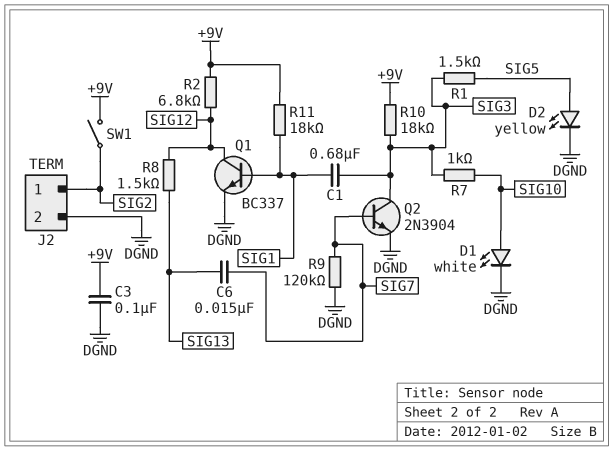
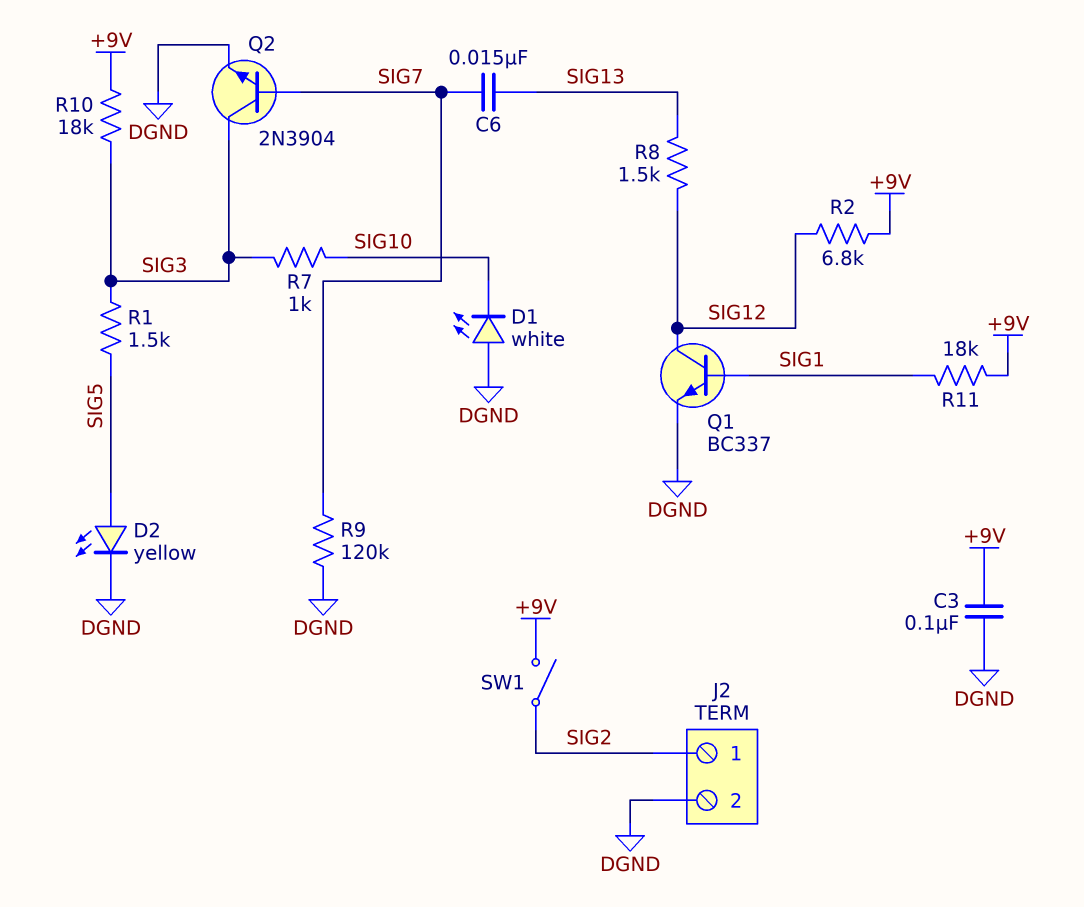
C1: 680nF (SIG1, SIG3) -> none
D1: LED white (A SIG10, K DGND) -> LED white (A DGND, K SIG10)

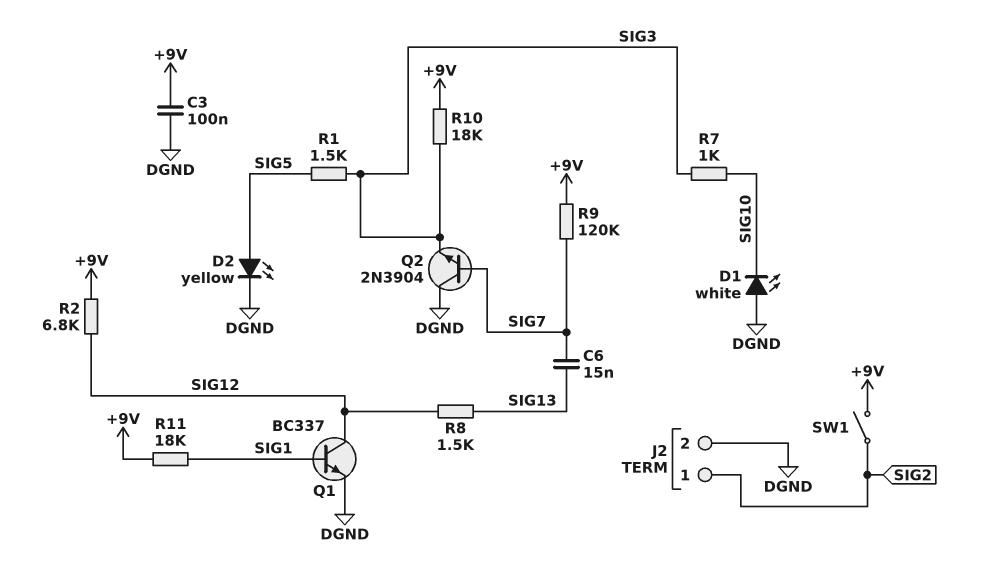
Q2: NPN 2N3904 (B SIG7, C SIG3, E DGND) -> NPN 2N3904 (B SIG7, C DGND, E SIG3)
R9: 120k (DGND, SIG7) -> 120k (+9V, SIG7)

